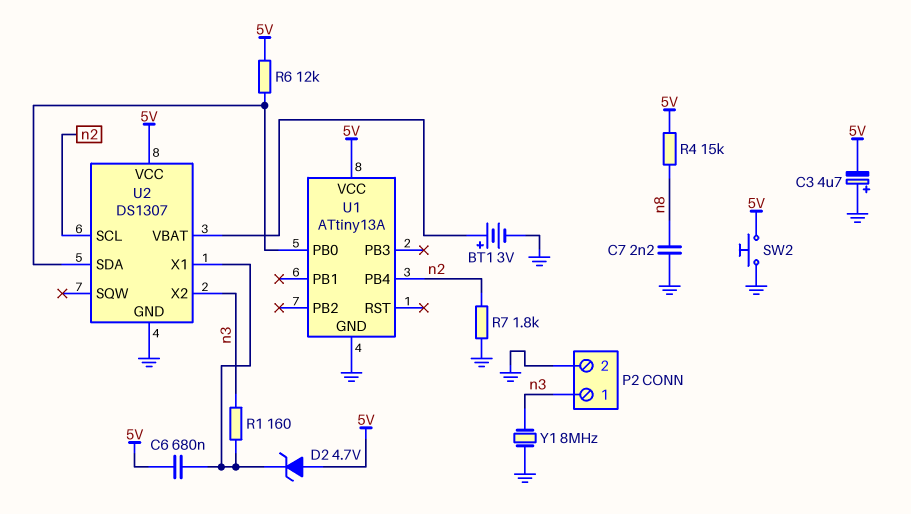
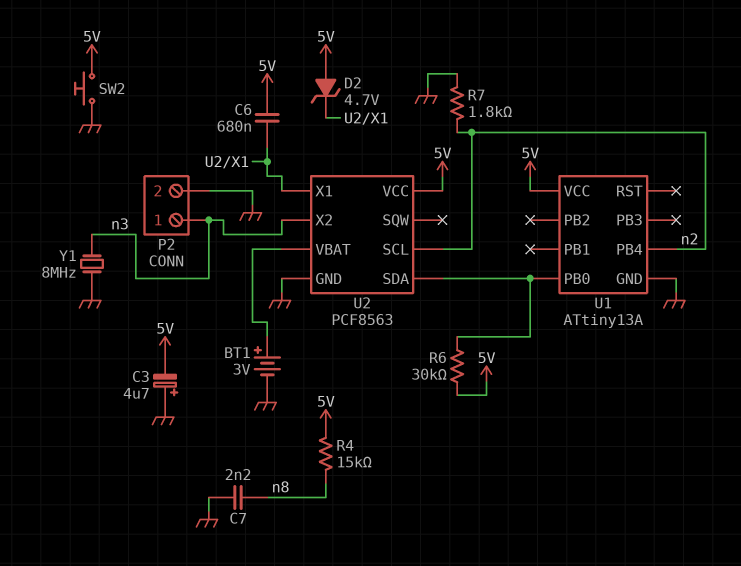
R1: 160 (U2/X1, n3) -> none
R6: 12k (5V, U1/PB0) -> 30k (5V, U1/PB0)
U2: DS1307 -> PCF8563

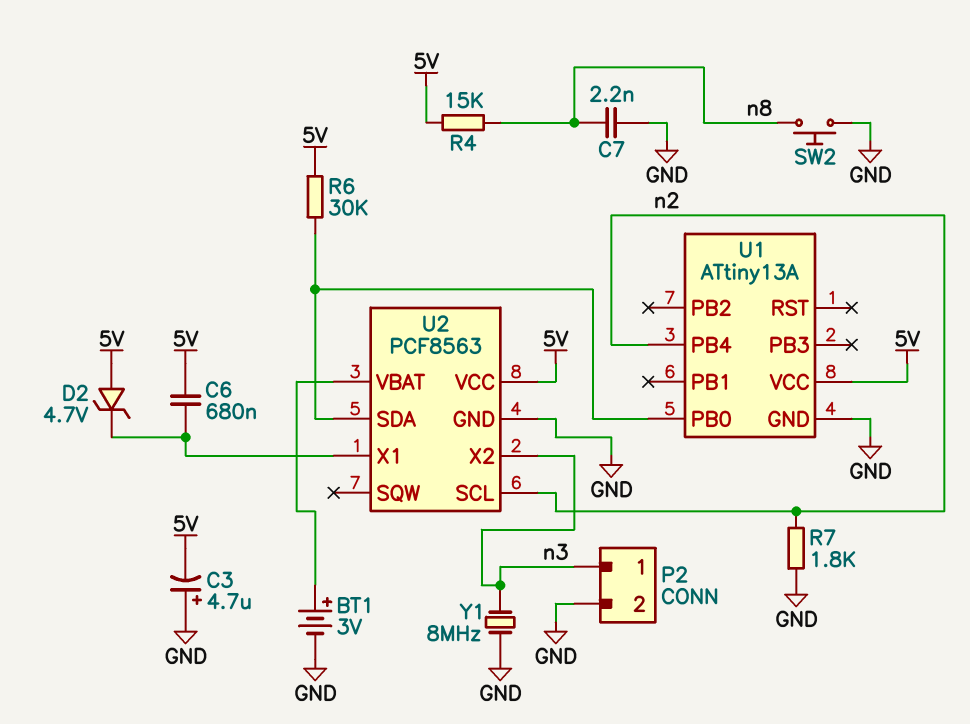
SW2: button (5V, GND) -> button (GND, n8)

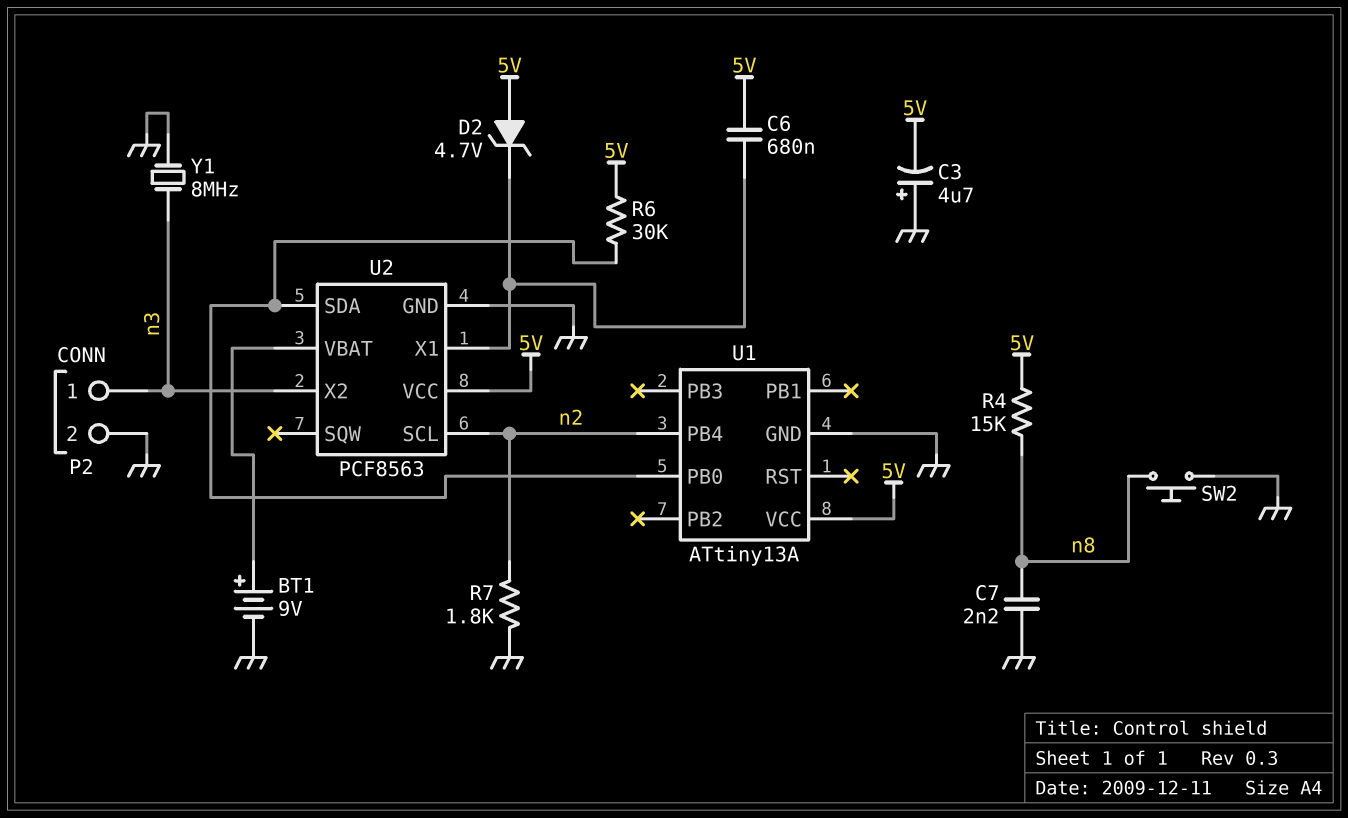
BT1: 3V (plus U2/VBAT, minus GND) -> 9V (plus U2/VBAT, minus GND)

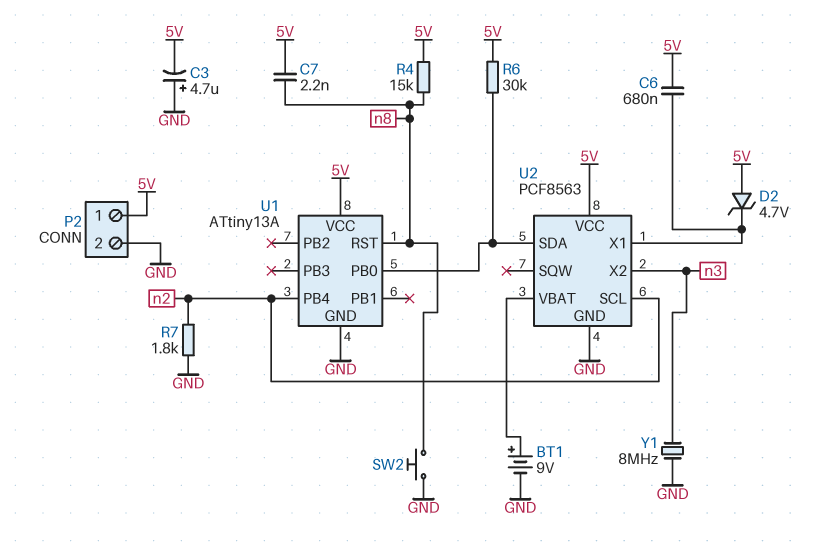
C7: 2.2nF (GND, n8) -> 2.2nF (5V, n8)
P2 pin 1: n3 -> 5V
U1 pin RST: none -> n8

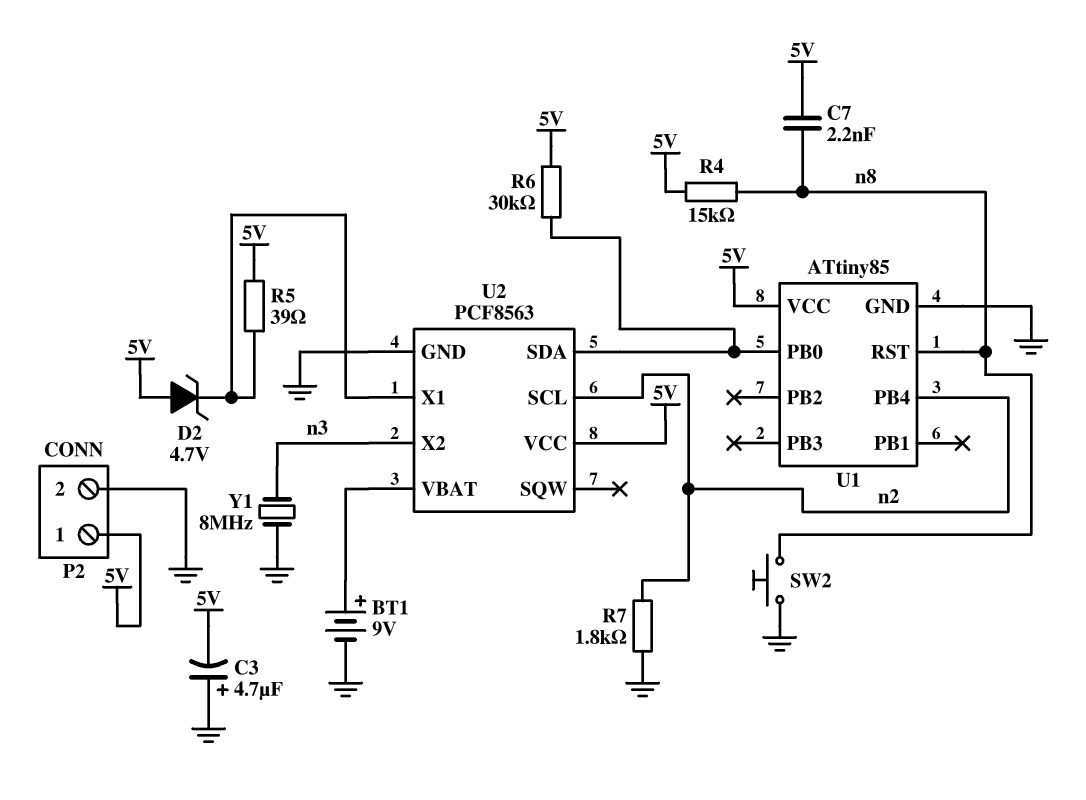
C6: 680nF (5V, U2/X1) -> none
R5: none -> 39 (5V, U2/X1)
U1: ATtiny13A -> ATtiny85

